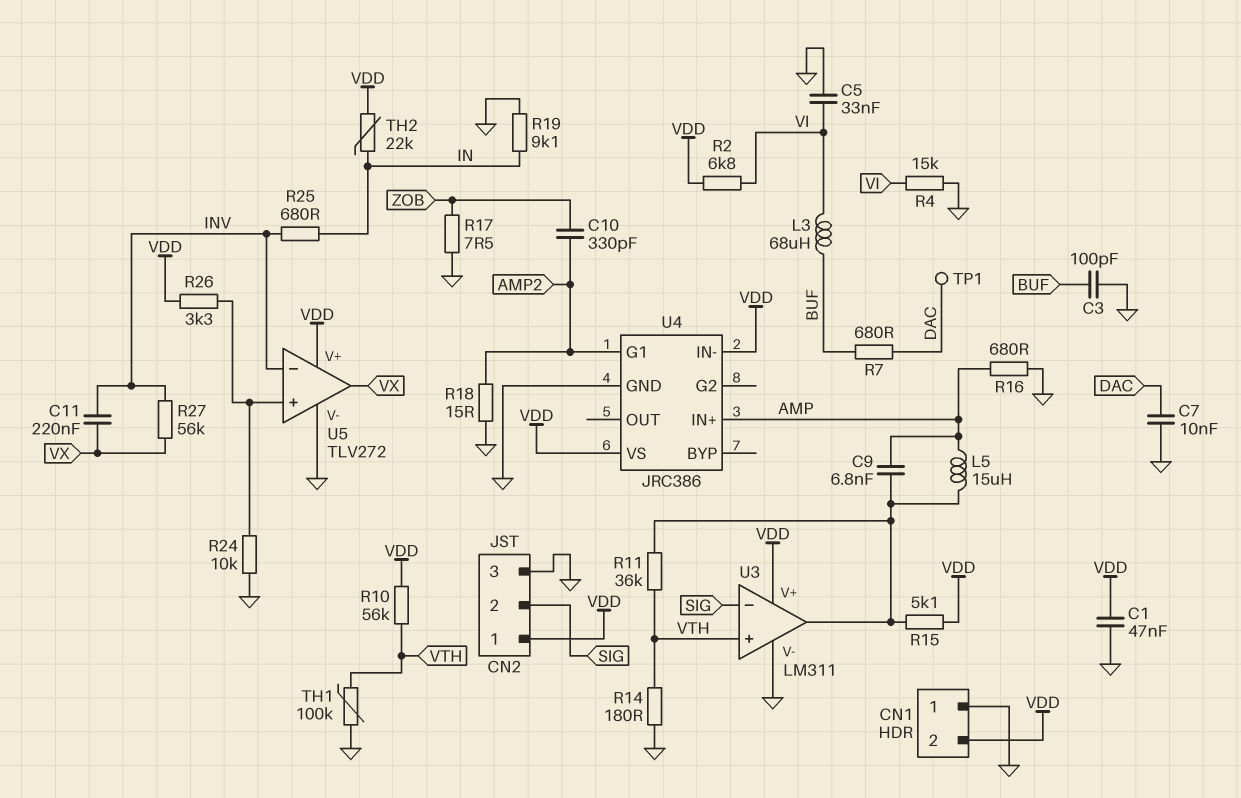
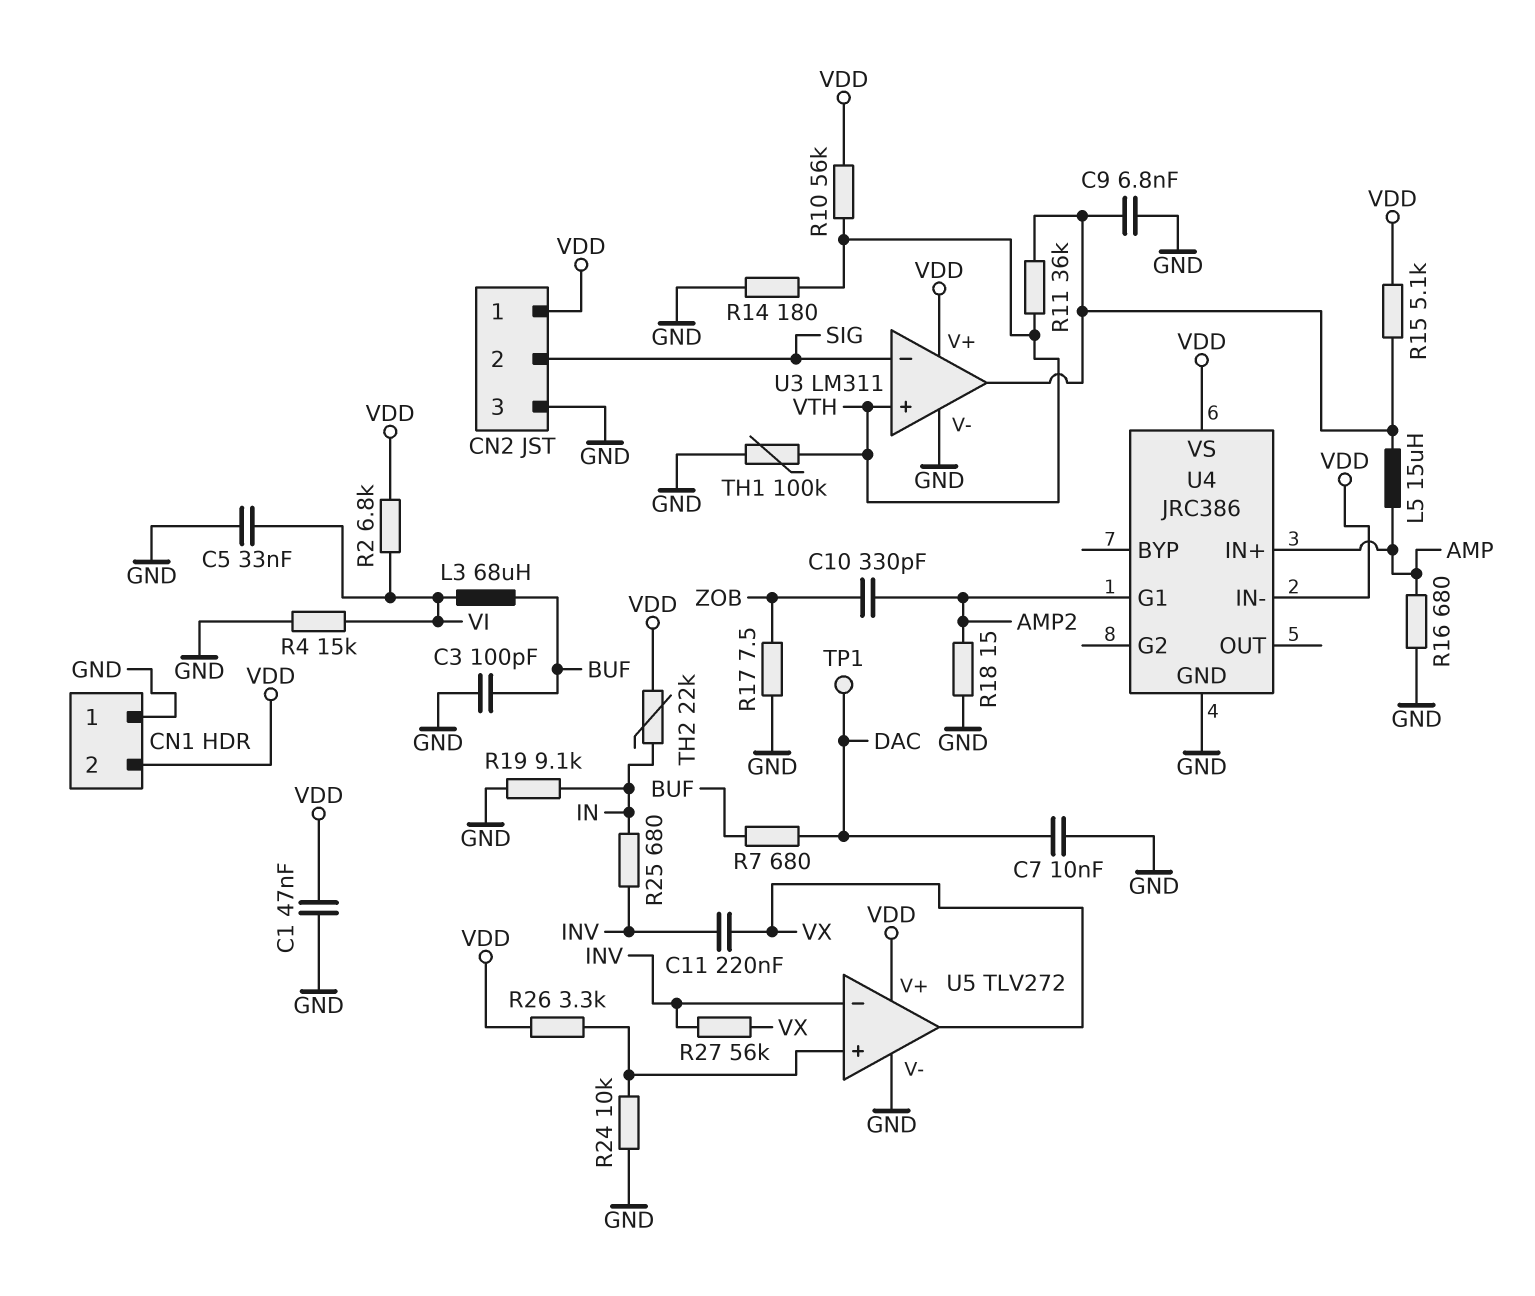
C9: 6.8nF (AMP, U3/out) -> 6.8nF (GND, U3/out)

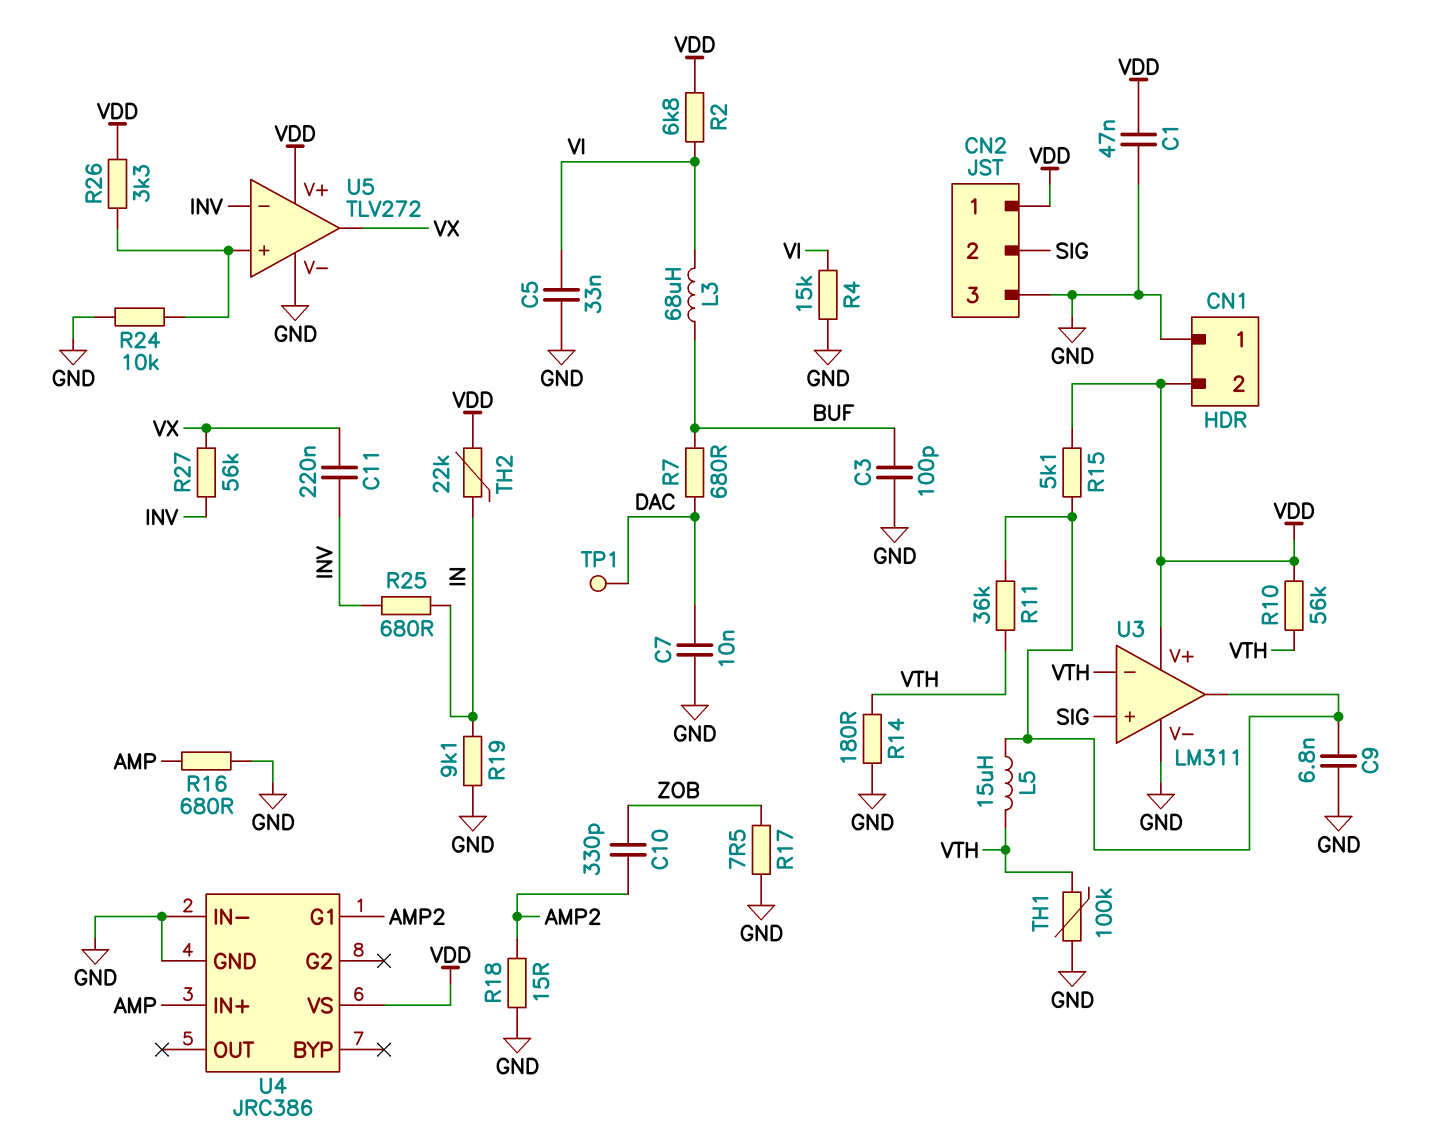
L5: 15uH (AMP, U3/out) -> 15uH (U3/out, VTH)
U3 pin in+: VTH -> SIG
U3 pin in-: SIG -> VTH
U4 pin IN-: VDD -> GND

